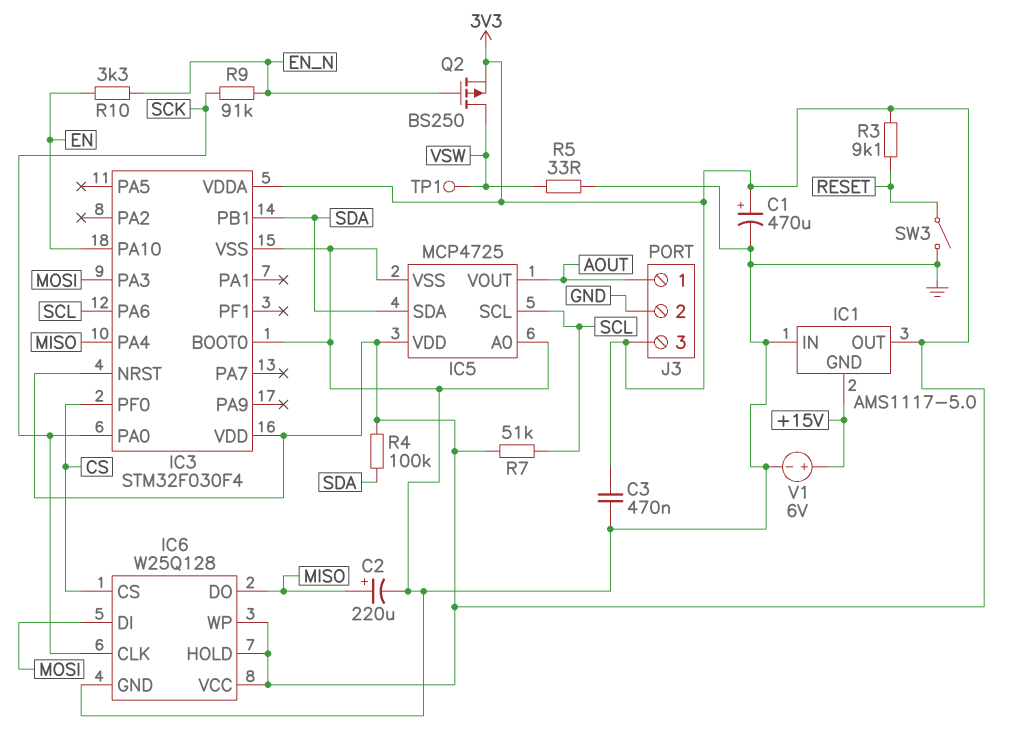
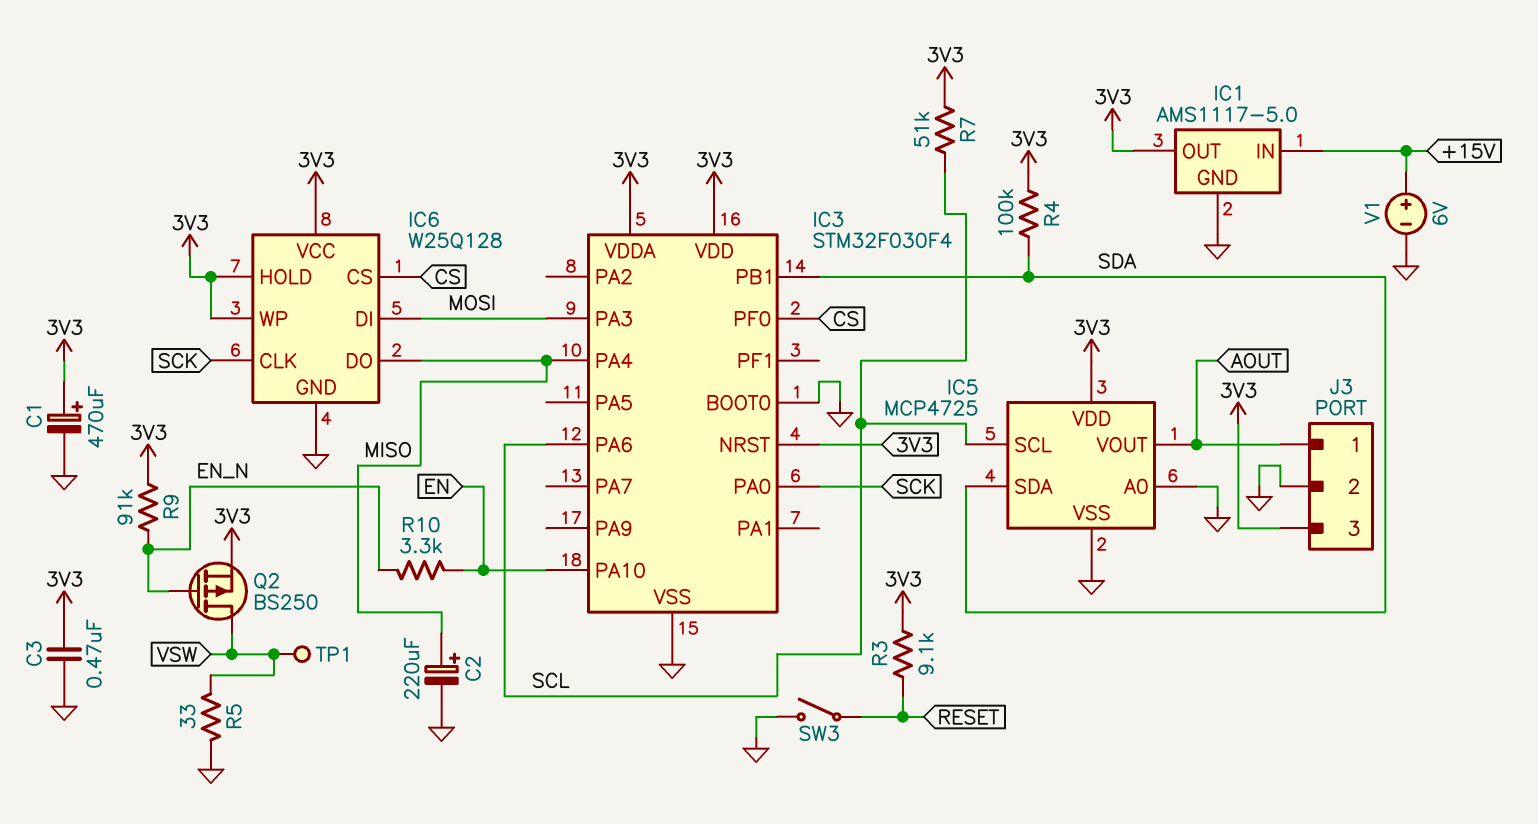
IC1 pin GND: +15V -> GND
IC1 pin IN: GND -> +15V
R9: 91k (EN_N, SCK) -> 91k (3V3, EN_N)

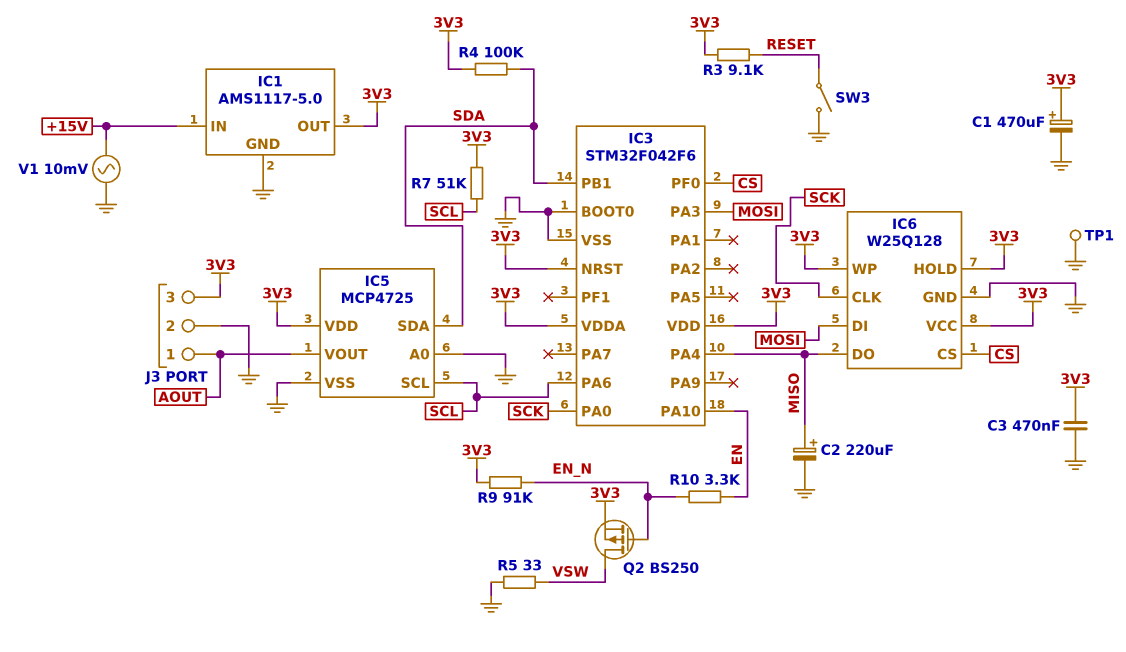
IC3: STM32F030F4 -> STM32F042F6
TP1: test point (VSW) -> test point (GND)
V1: 6V (plus +15V, minus GND) -> AC 10mV (+15V, GND)

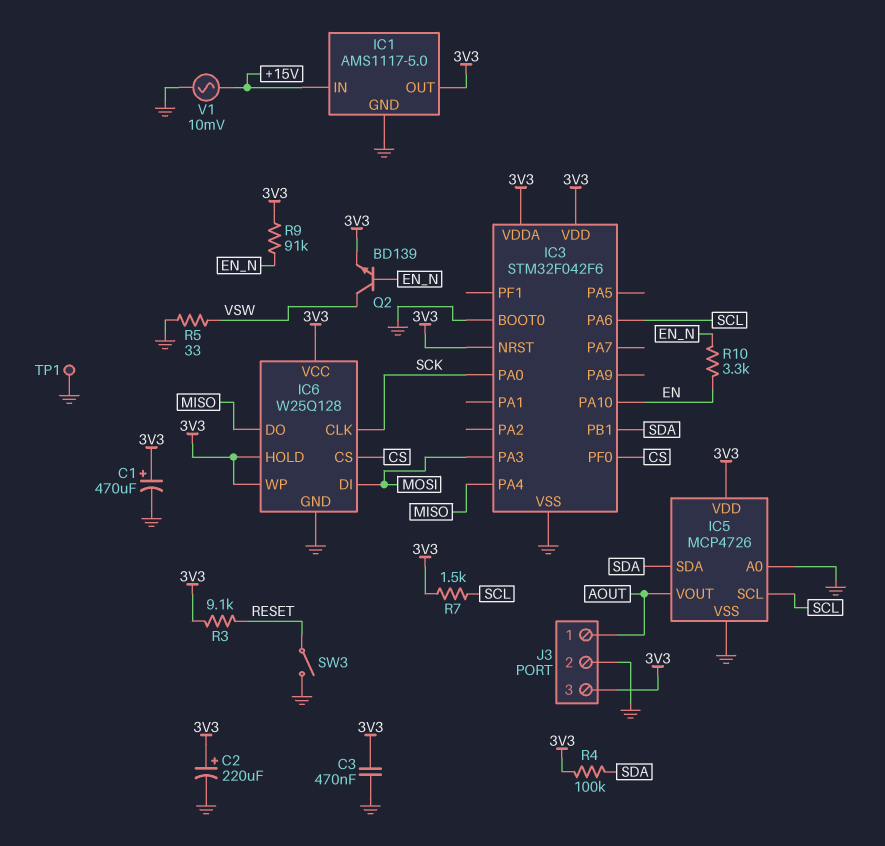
C2: 220uF (plus MISO, minus GND) -> 220uF (plus 3V3, minus GND)
IC5: MCP4725 -> MCP4726
Q2: PMOS BS250 (G EN_N, D VSW, S 3V3) -> NPN BD139 (B EN_N, C VSW, E 3V3)
R7: 51k (3V3, SCL) -> 1.5k (3V3, SCL)

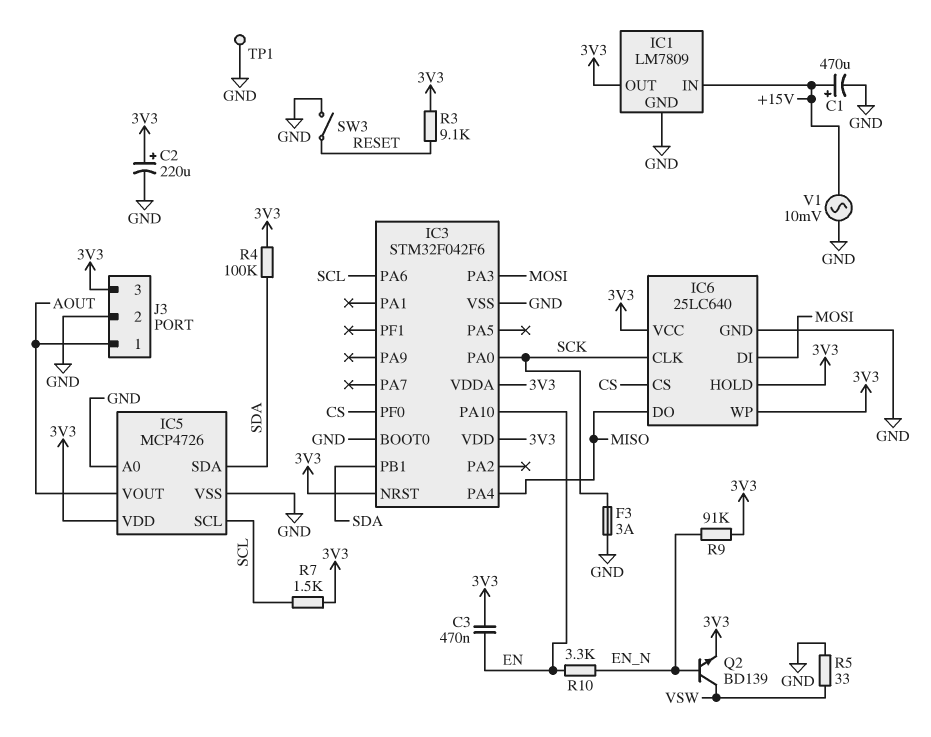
C1: 470uF (plus 3V3, minus GND) -> 470uF (plus +15V, minus GND)
C3: 470nF (3V3, GND) -> 470nF (3V3, EN)
F3: none -> 3A (GND, SCK)
IC1: AMS1117-5.0 -> LM7809
IC6: W25Q128 -> 25LC640

